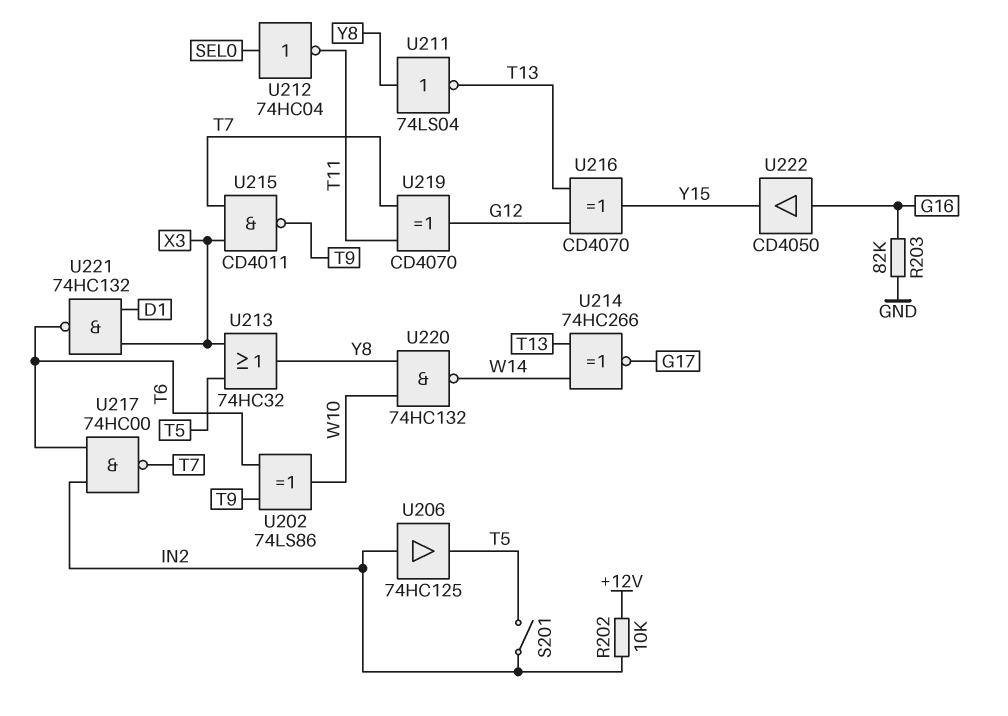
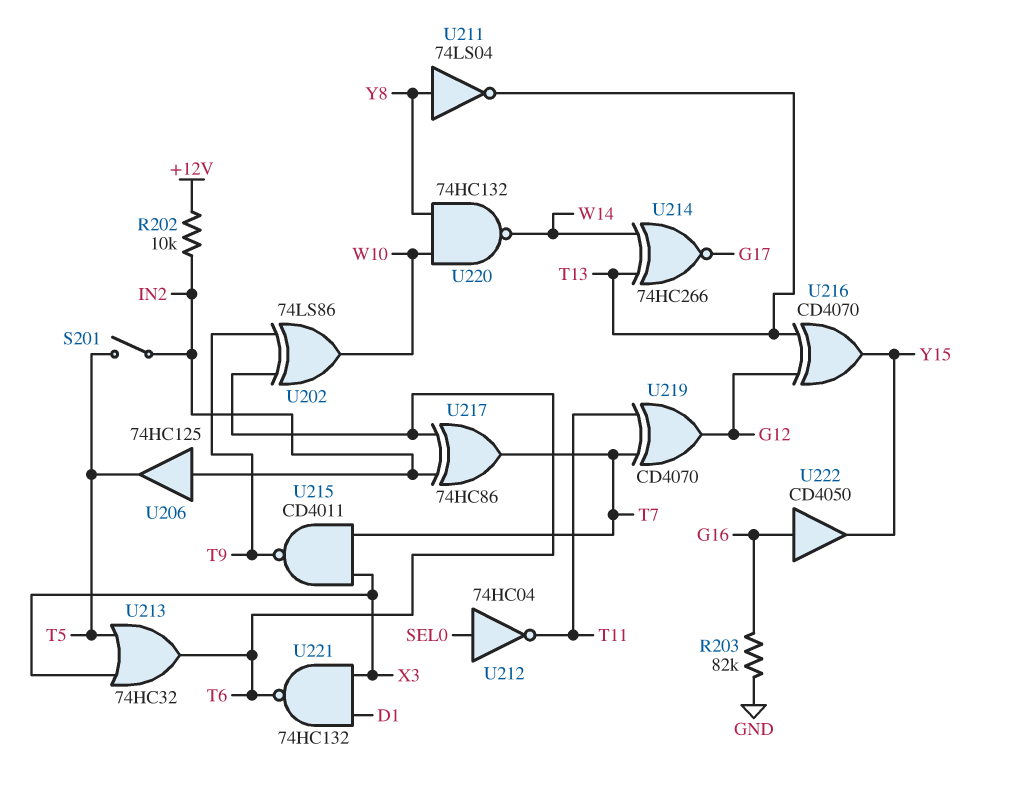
U213: OR 74HC32 (in T5, in X3, out Y8) -> OR 74HC32 (in T5, in X3, out T6)
U217: NAND 74HC00 (in IN2, in T6, out T7) -> XOR 74HC86 (in IN2, in T6, out T7)

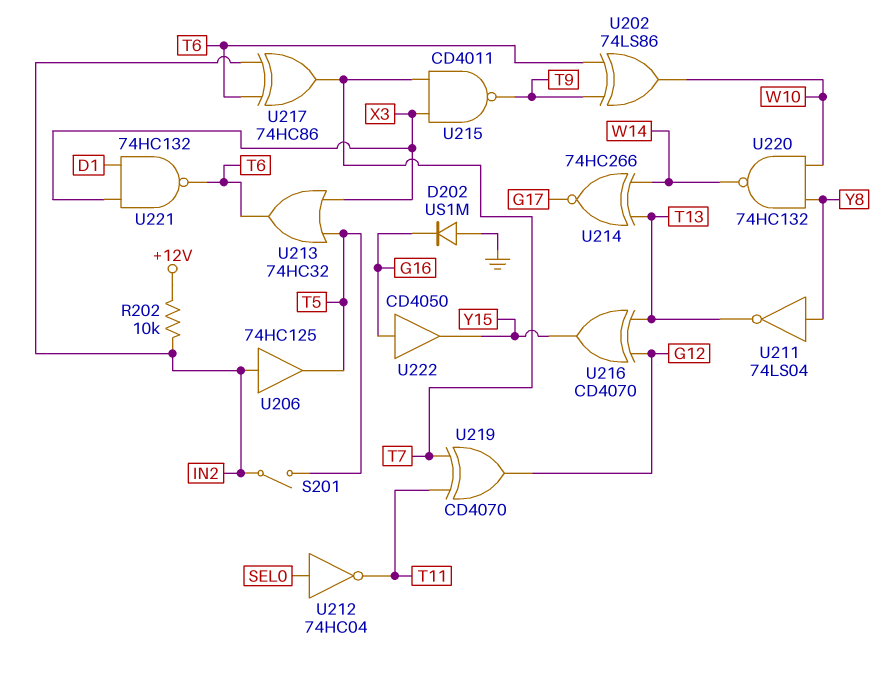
D202: none -> diode US1M (A GND, K G16)
R203: 82k (G16, GND) -> none

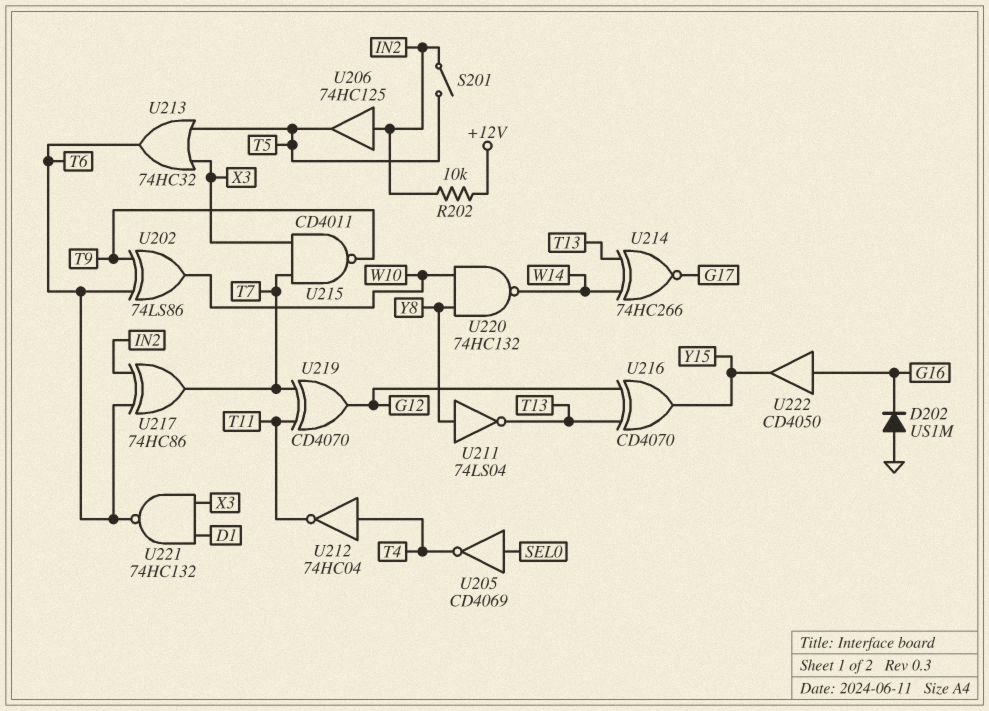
U205: none -> NOT CD4069 (in SEL0, out T4)
U212: NOT 74HC04 (in SEL0, out T11) -> NOT 74HC04 (in T4, out T11)

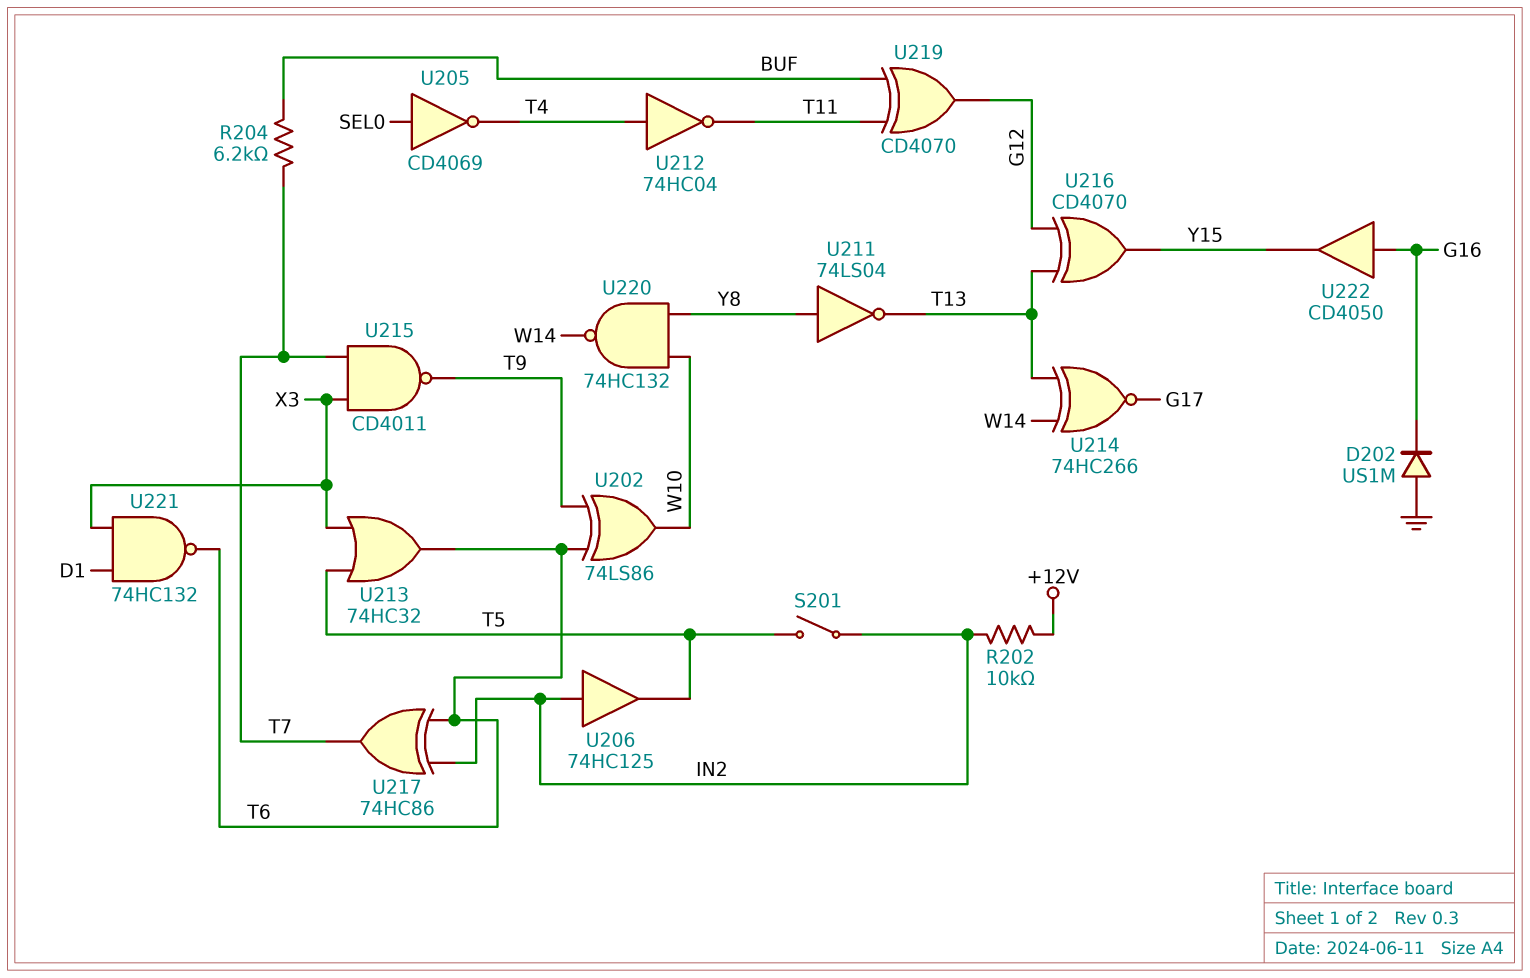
R204: none -> 6.2k (BUF, T7)
U219: XOR CD4070 (in T7, in T11, out G12) -> XOR CD4070 (in BUF, in T11, out G12)

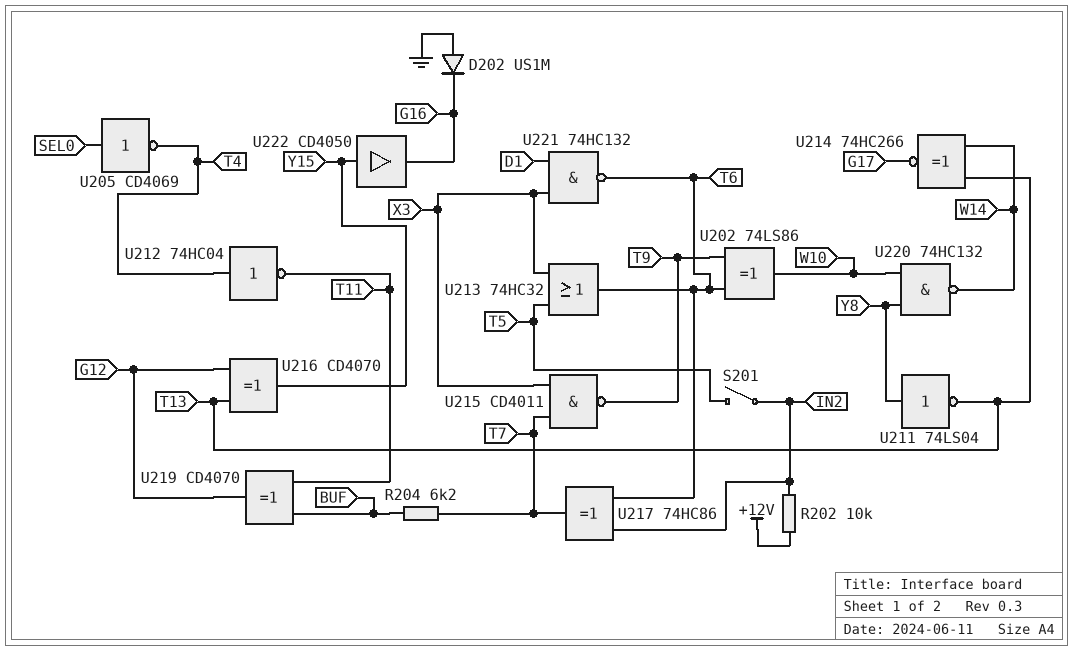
U206: buffer 74HC125 (in IN2, out T5) -> none
U222: buffer CD4050 (in G16, out Y15) -> buffer CD4050 (in Y15, out G16)

